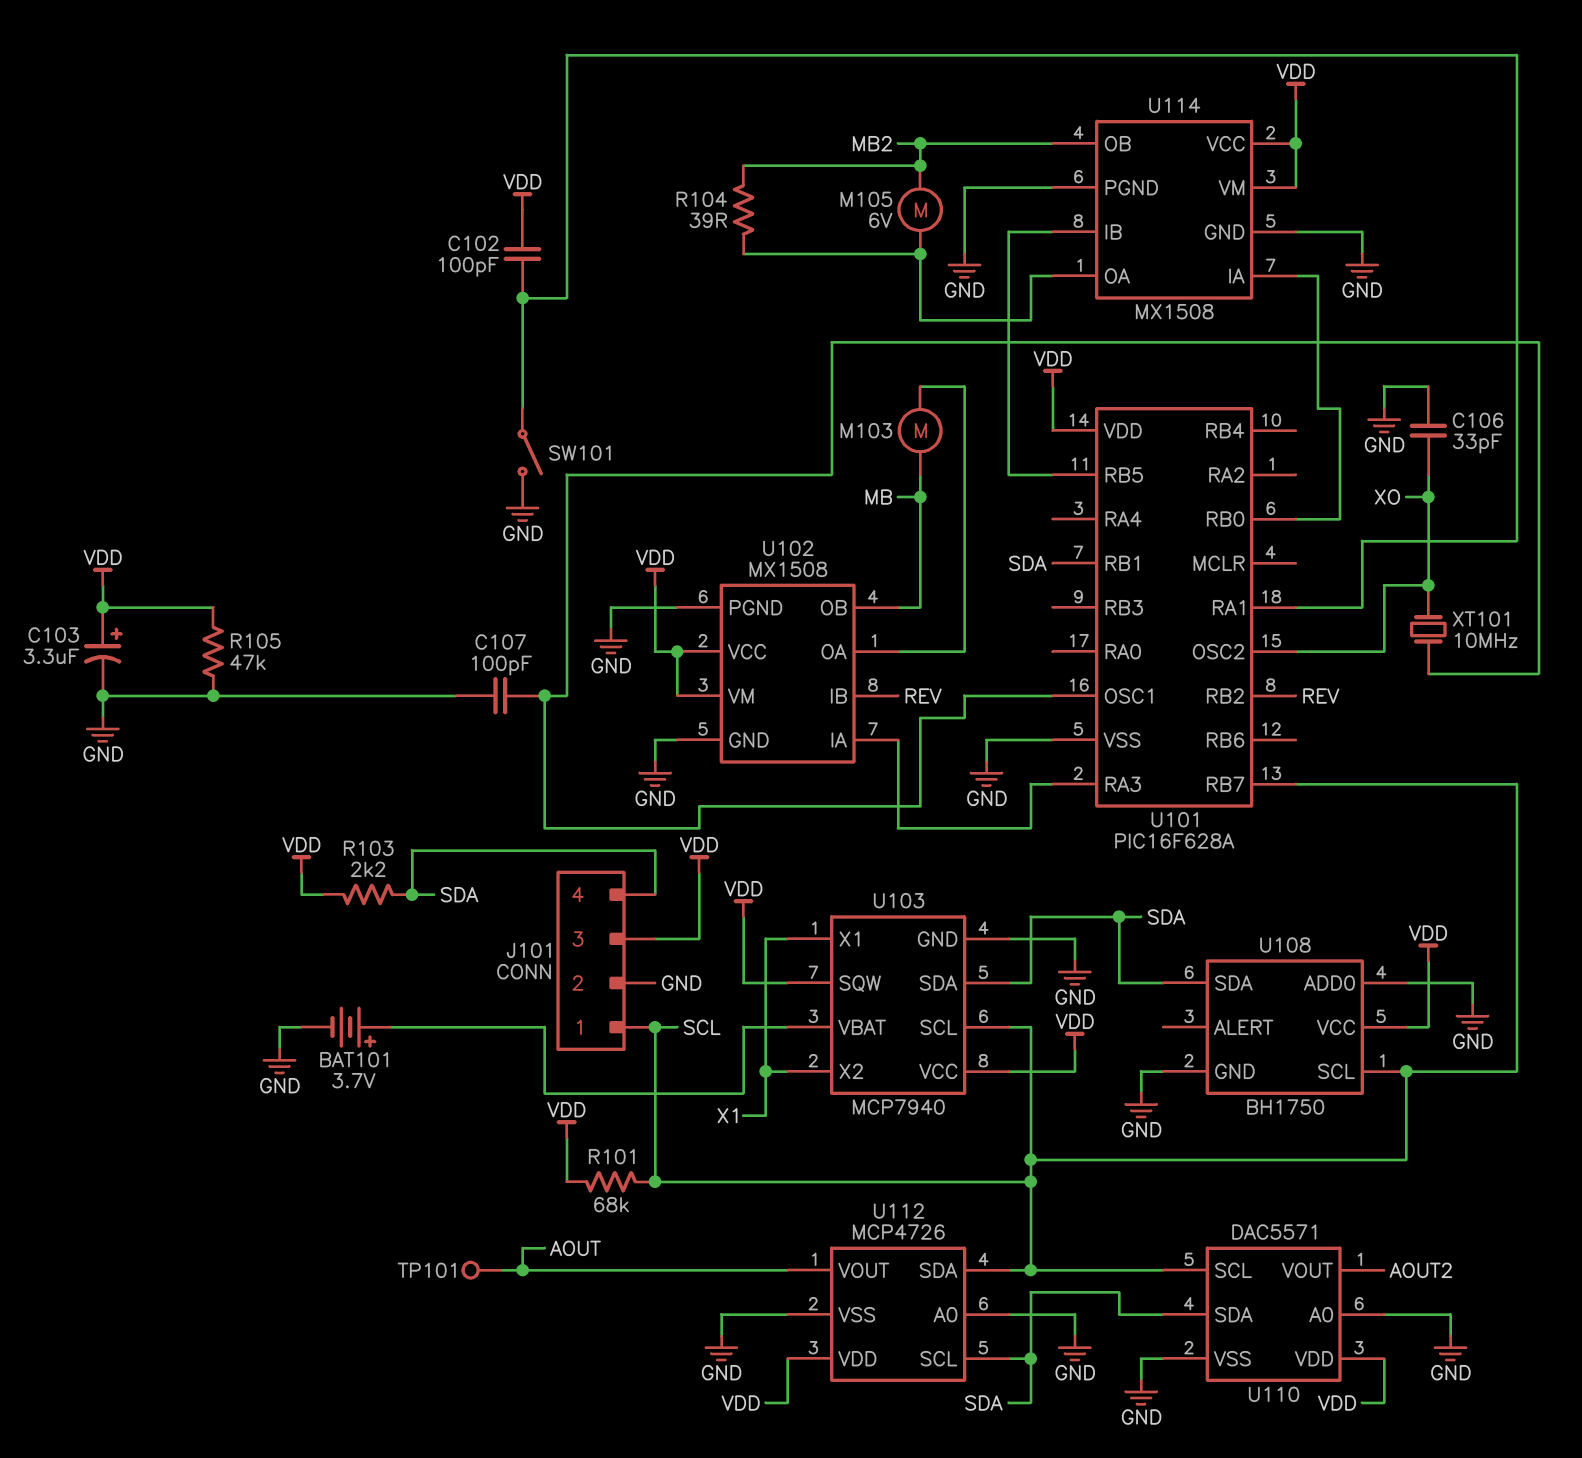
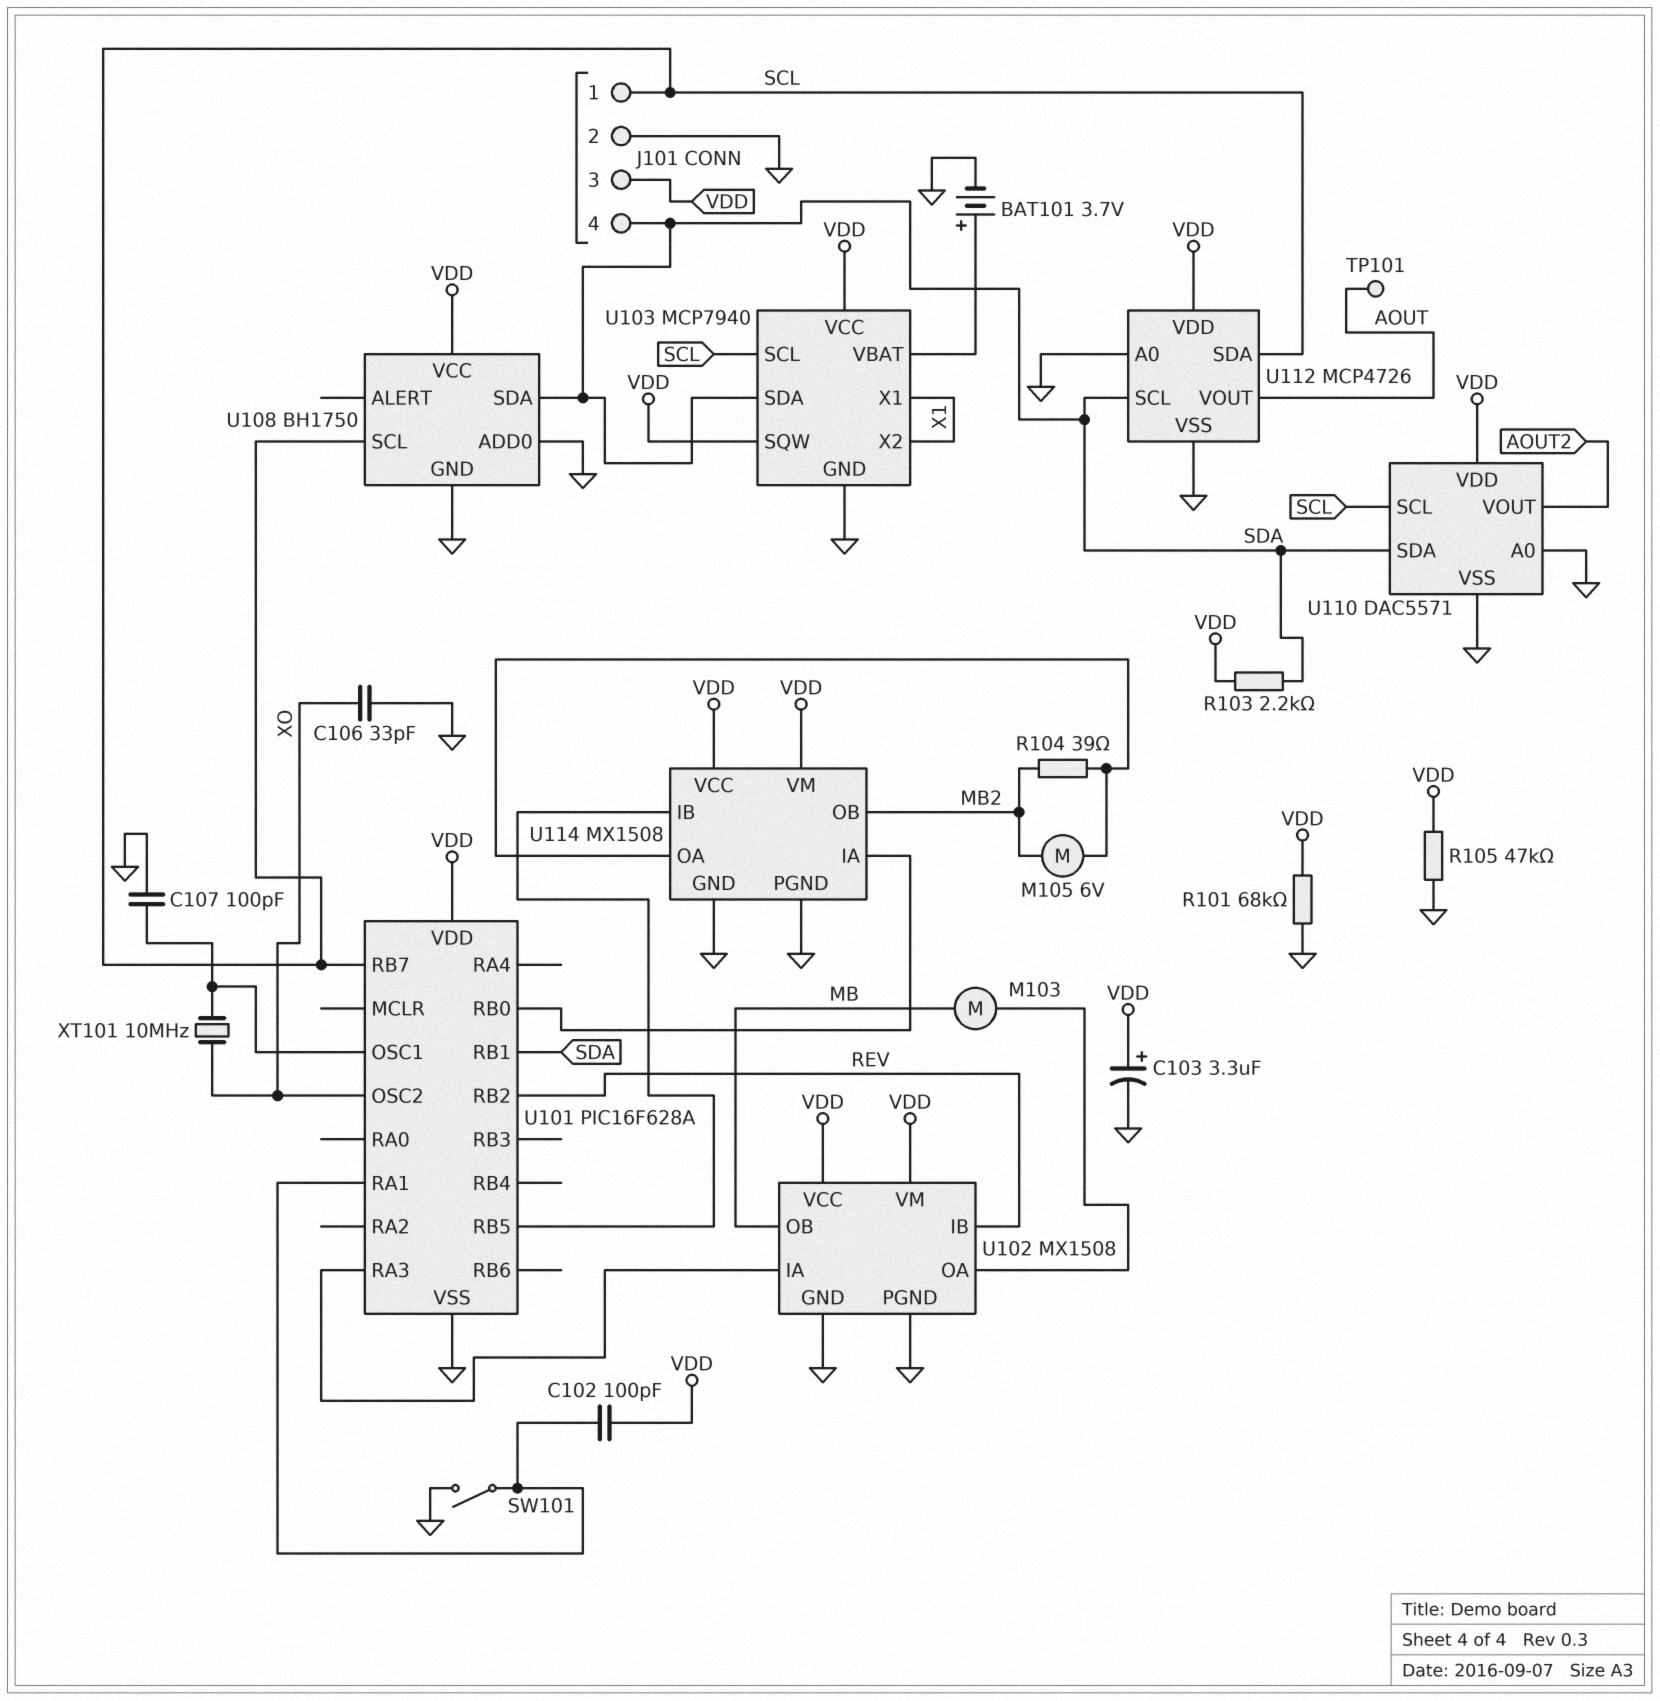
R101: 68k (SCL, VDD) -> 68k (GND, VDD)

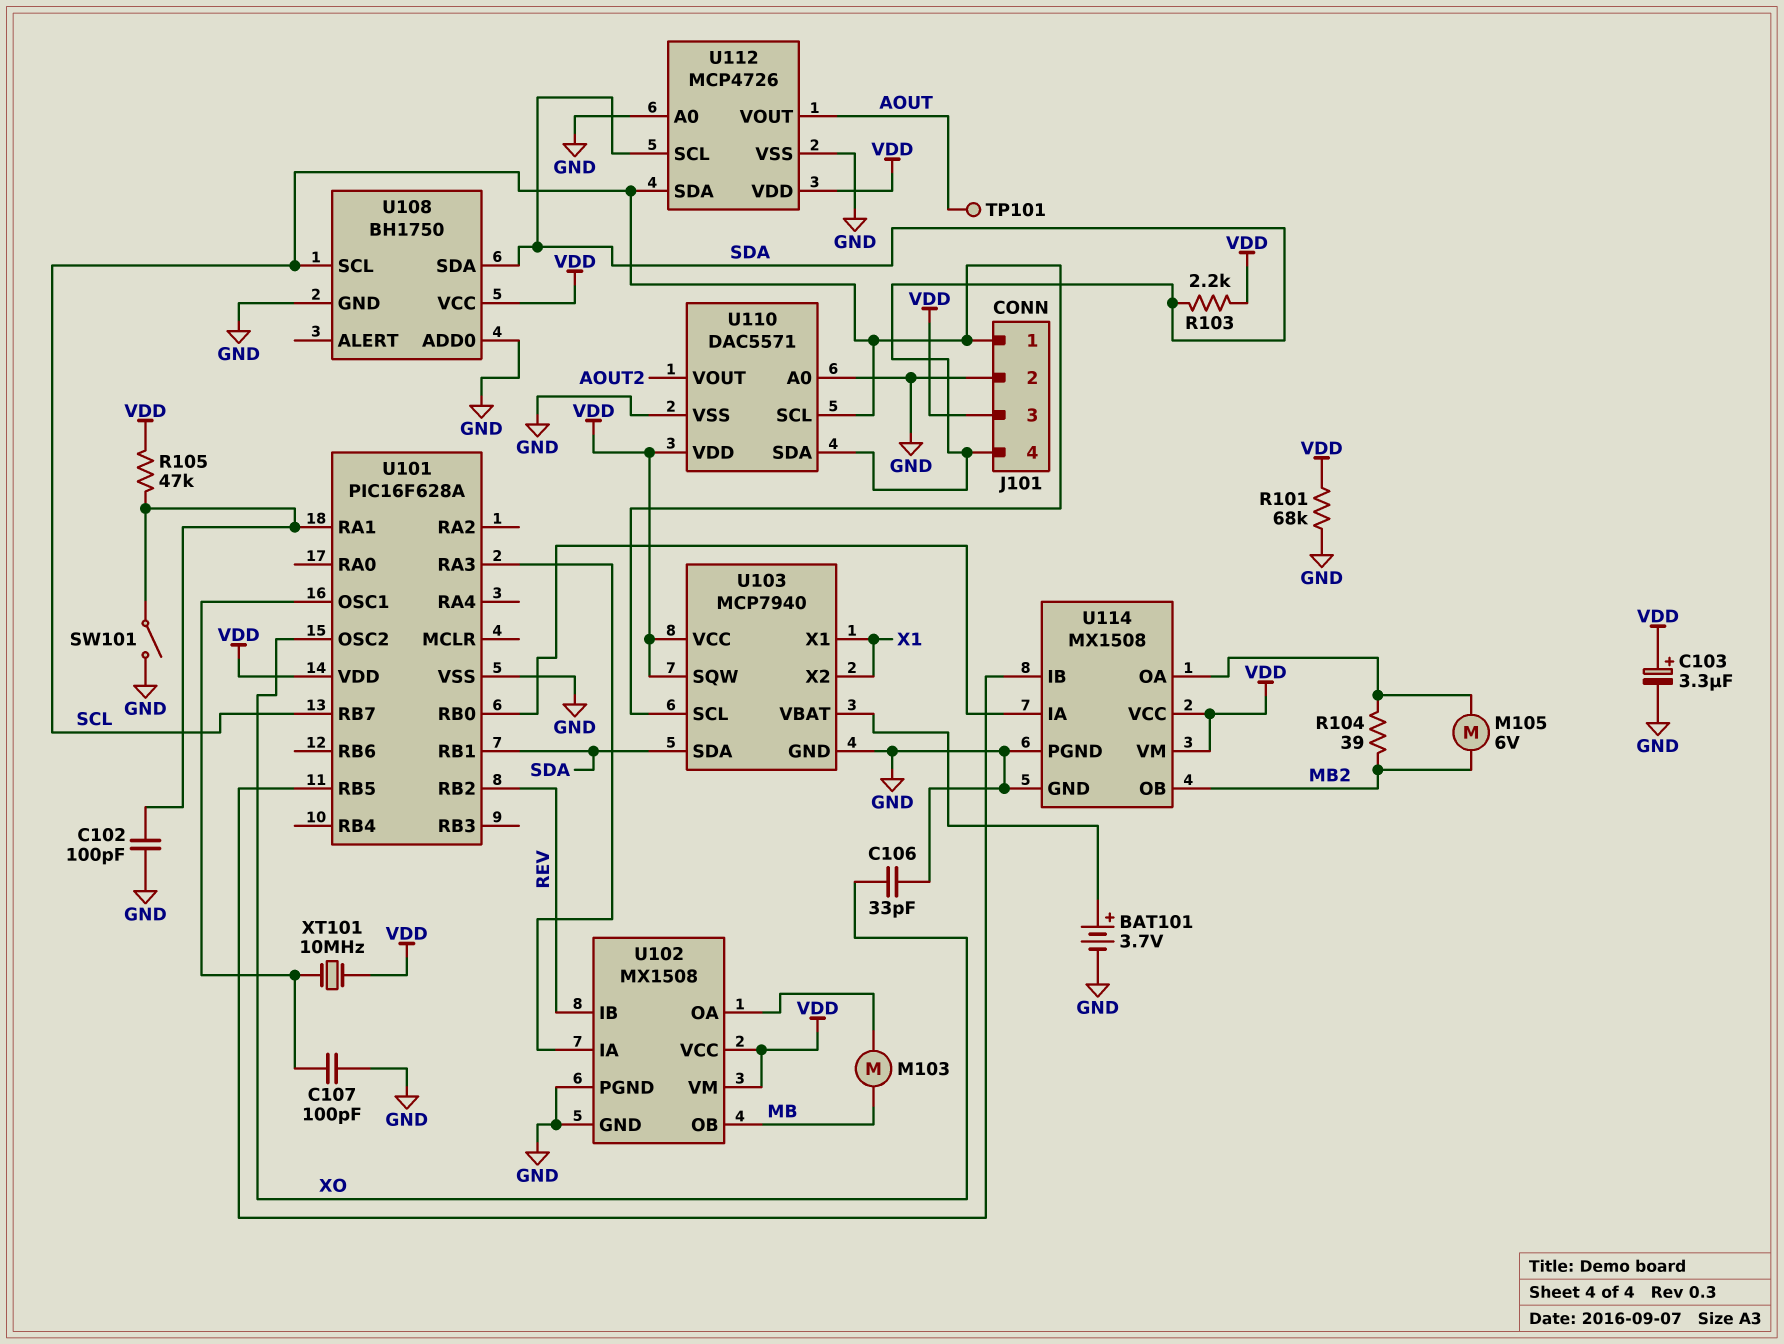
C102: 100pF (U101/RA1, VDD) -> 100pF (GND, U101/RA1)
R105: 47k (GND, VDD) -> 47k (U101/RA1, VDD)
XT101: 10MHz (U101/OSC1, XO) -> 10MHz (U101/OSC1, VDD)

